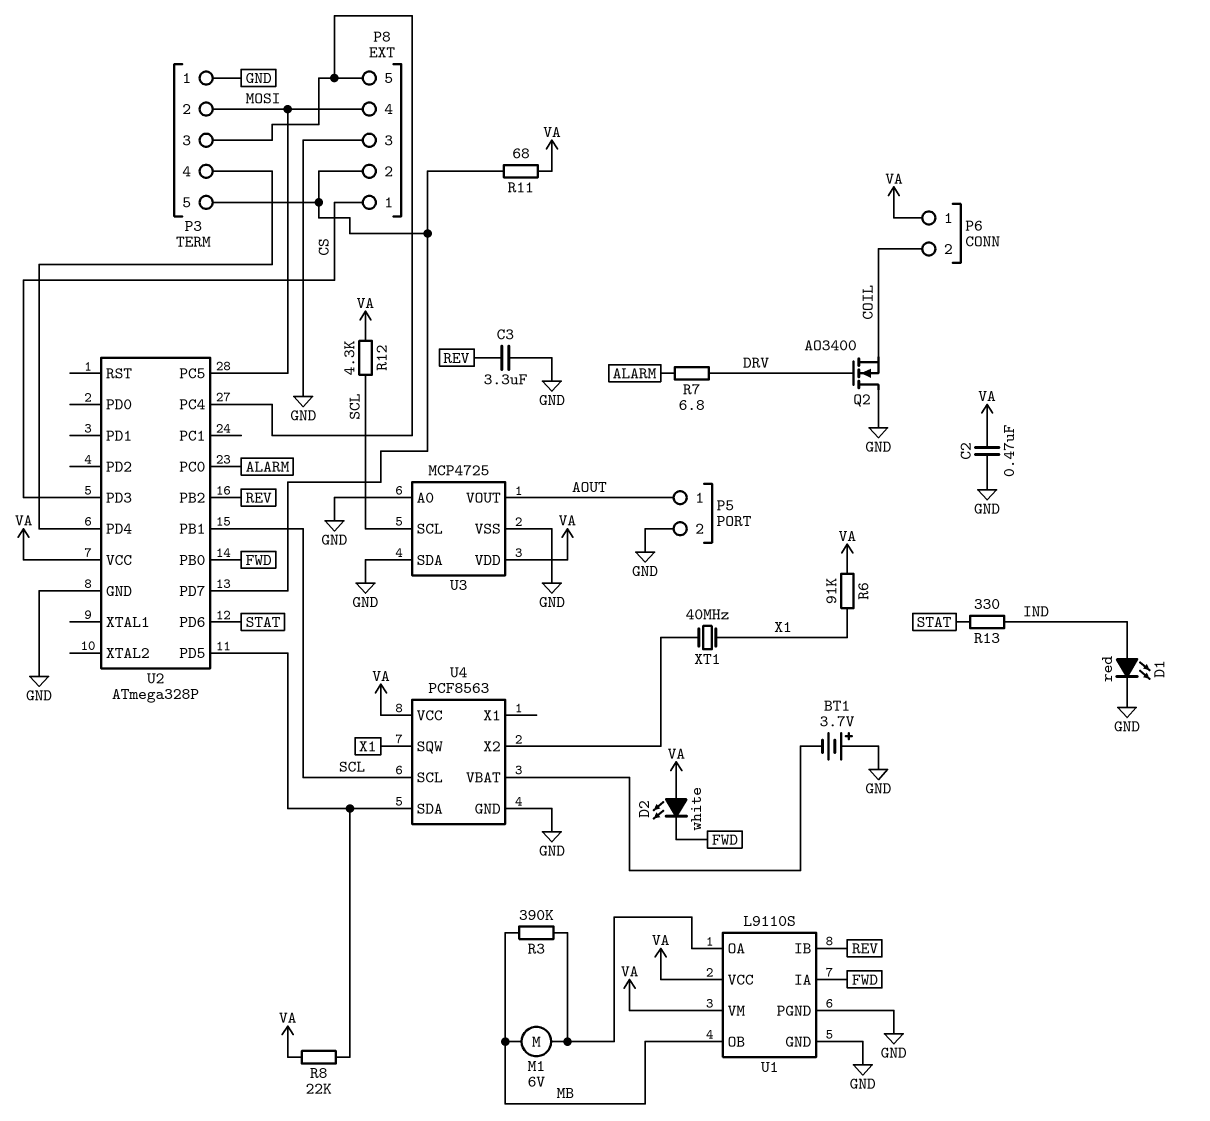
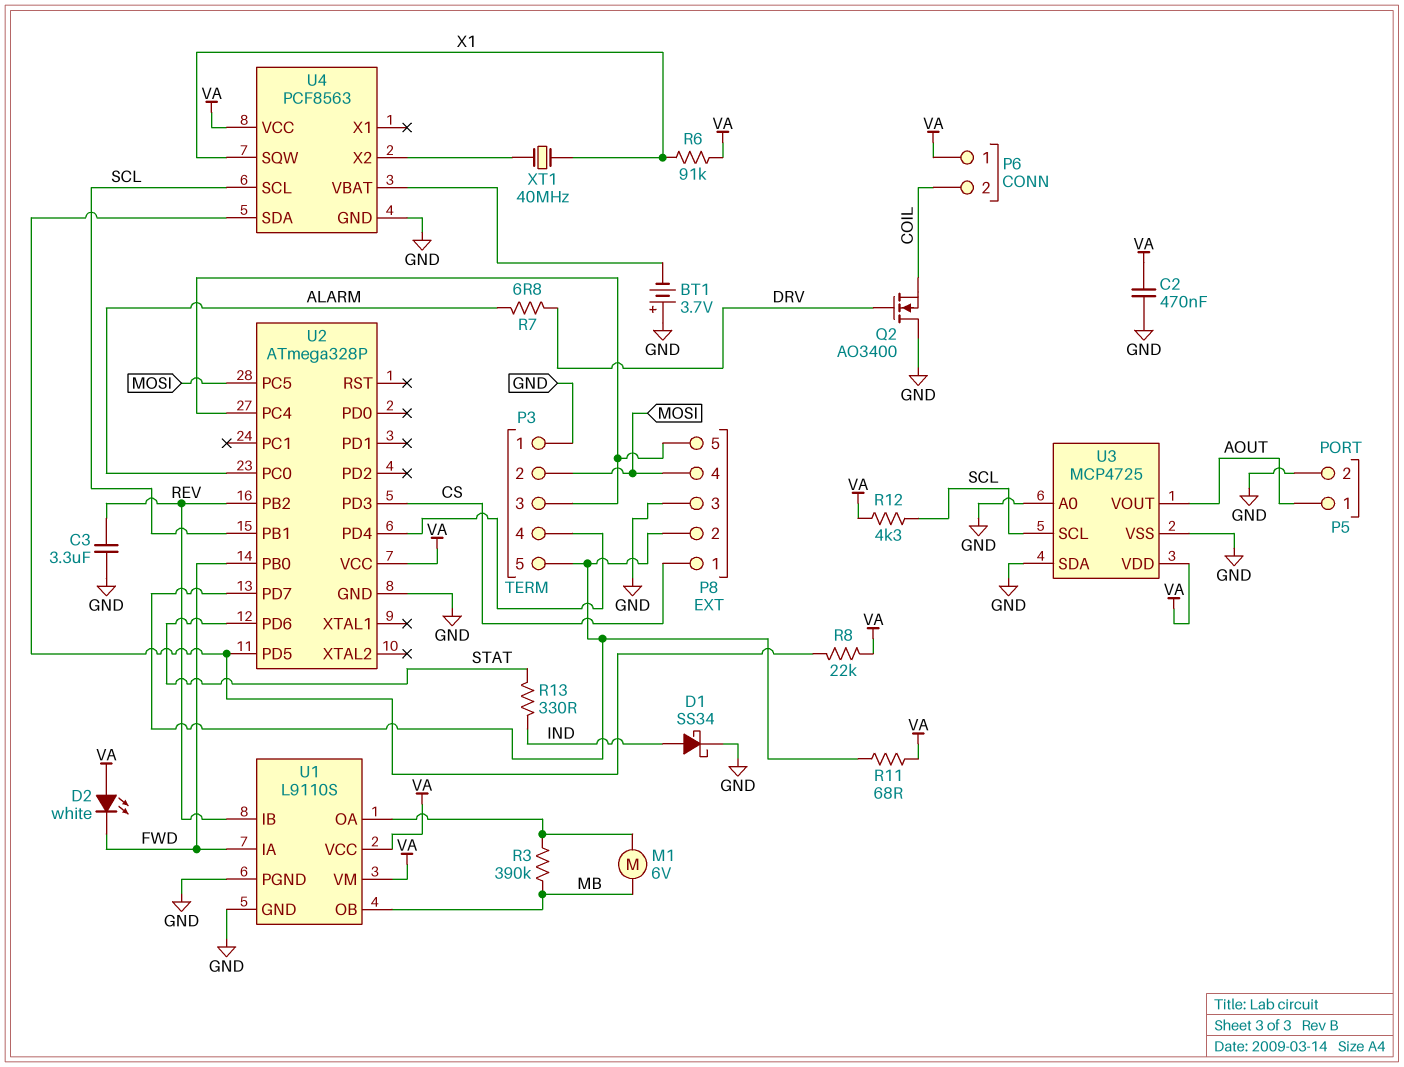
D1: LED red (A IND, K GND) -> schottky SS34 (A IND, K GND)

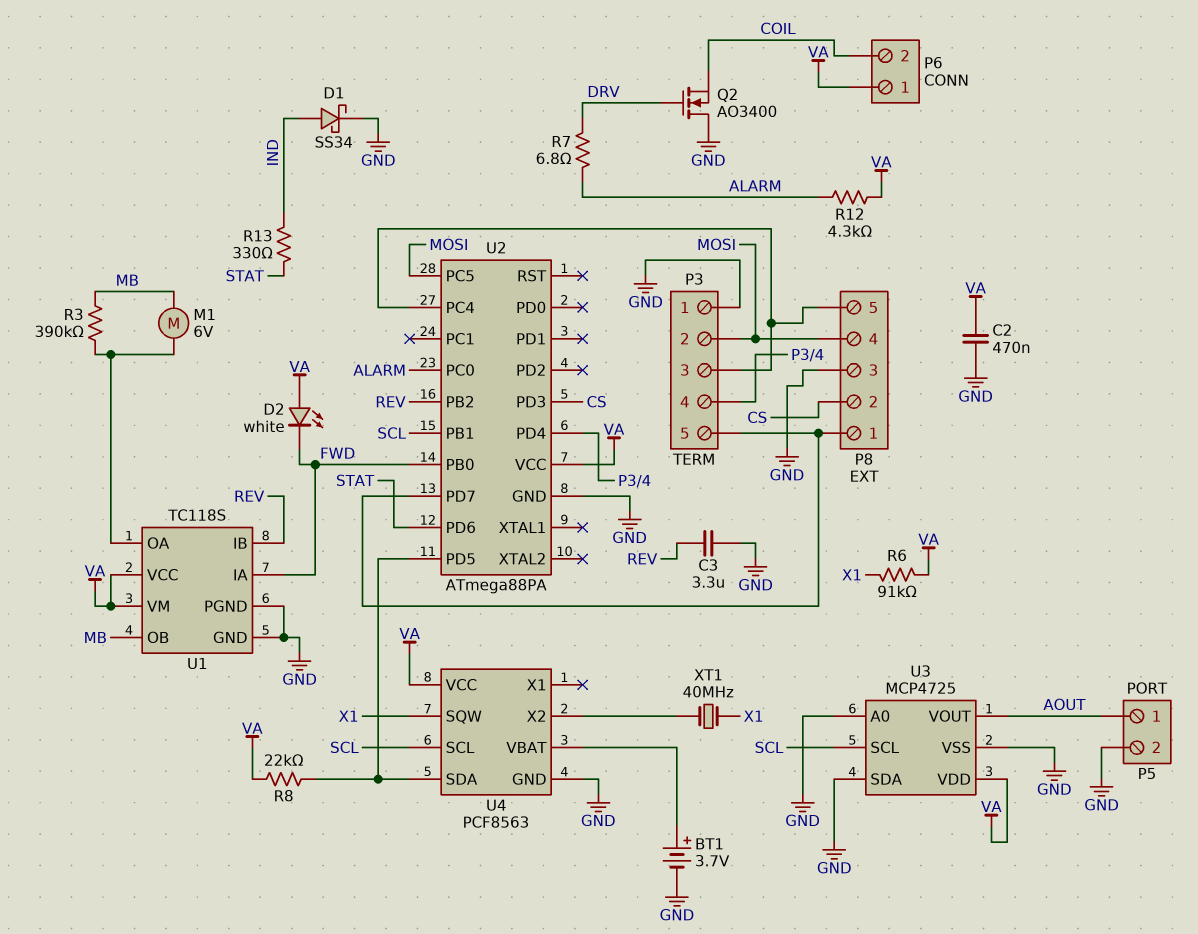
BT1: 3.7V (plus GND, minus U4/VBAT) -> 3.7V (plus U4/VBAT, minus GND)
P8 pin 1: CS -> P3/5
P8 pin 2: P3/5 -> CS
R11: 68 (P3/5, VA) -> none
R12: 4.3k (SCL, VA) -> 4.3k (ALARM, VA)
U1: L9110S -> TC118S
U2: ATmega328P -> ATmega88PA

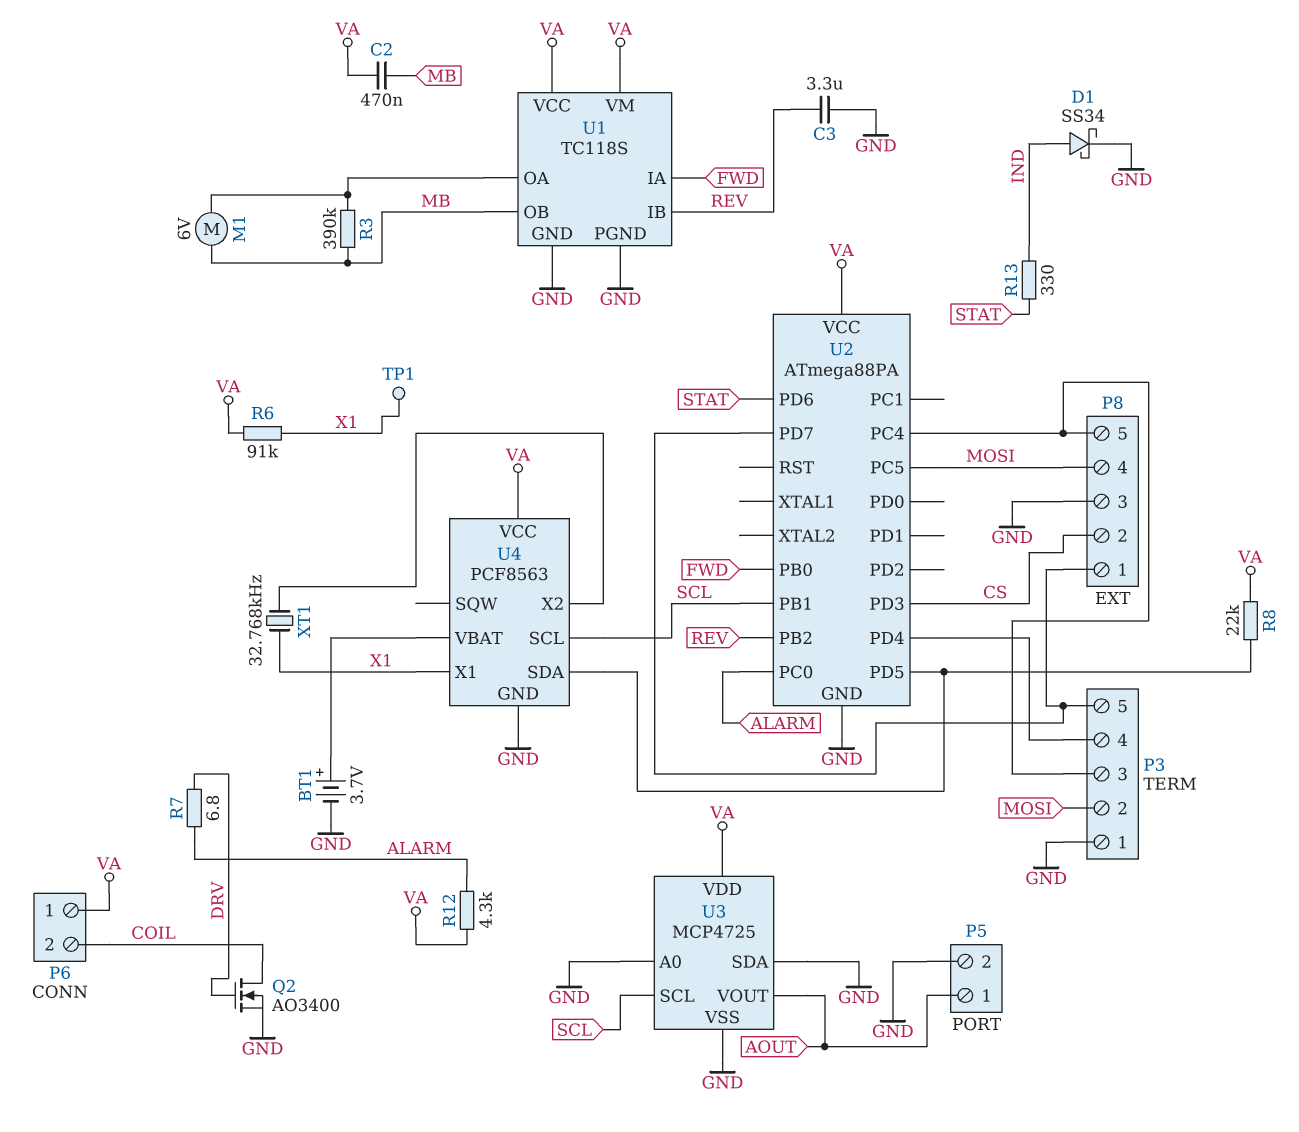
C2: 470nF (GND, VA) -> 470nF (MB, VA)
D2: LED white (A VA, K FWD) -> none
Q2: NMOS AO3400 (G DRV, D GND, S COIL) -> NMOS AO3400 (G DRV, D COIL, S GND)
TP1: none -> test point (X1)
U4 pin SQW: X1 -> none
U4 pin X1: none -> X1
XT1: 40MHz (U4/X2, X1) -> 32.768kHz (U4/X2, X1)

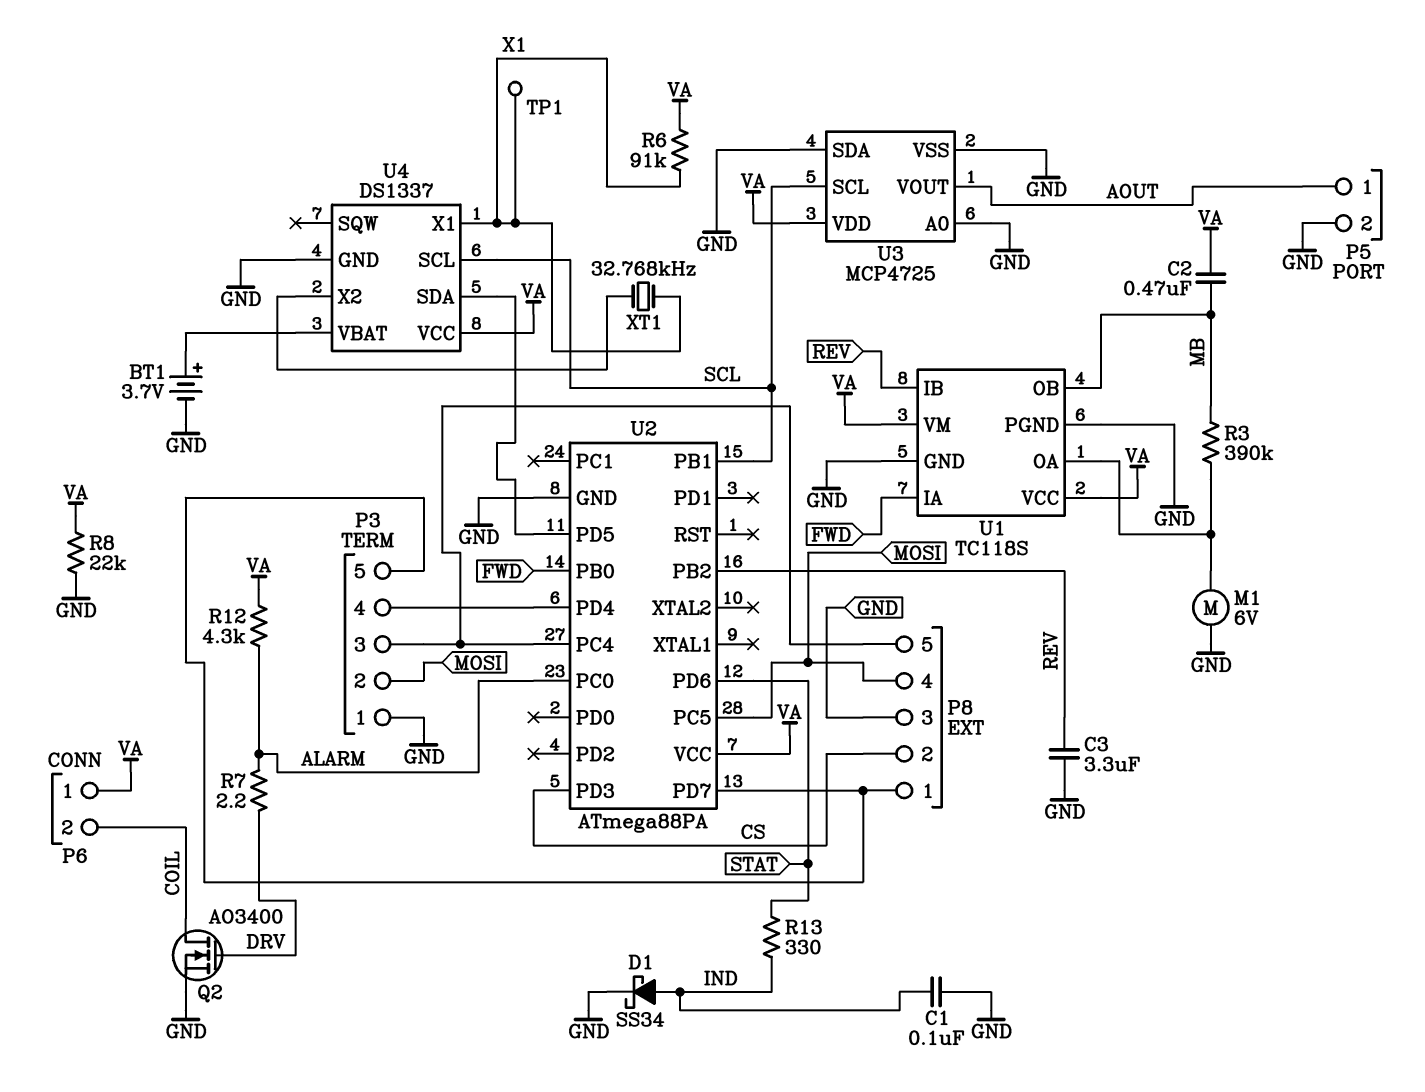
C1: none -> 100nF (GND, IND)
M1: motor 6V (MB, U1/OA) -> motor 6V (GND, U1/OA)
R7: 6.8 (ALARM, DRV) -> 2.2 (ALARM, DRV)
R8: 22k (U2/PD5, VA) -> 22k (GND, VA)
U4: PCF8563 -> DS1337

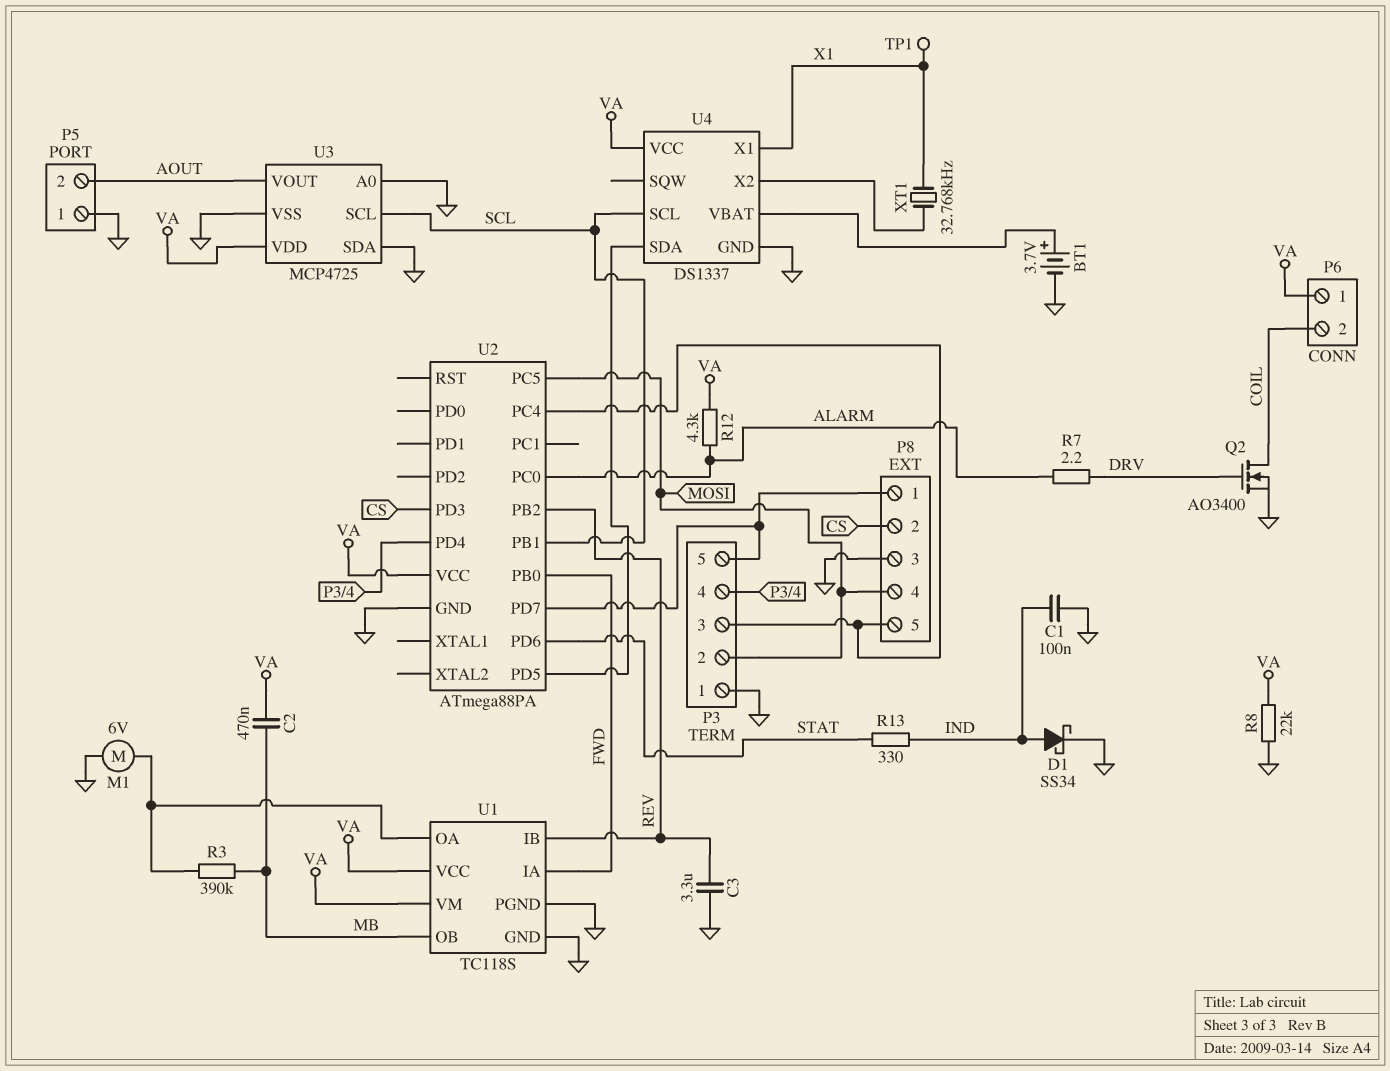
P5 pin 1: AOUT -> GND
P5 pin 2: GND -> AOUT
R6: 91k (VA, X1) -> none

